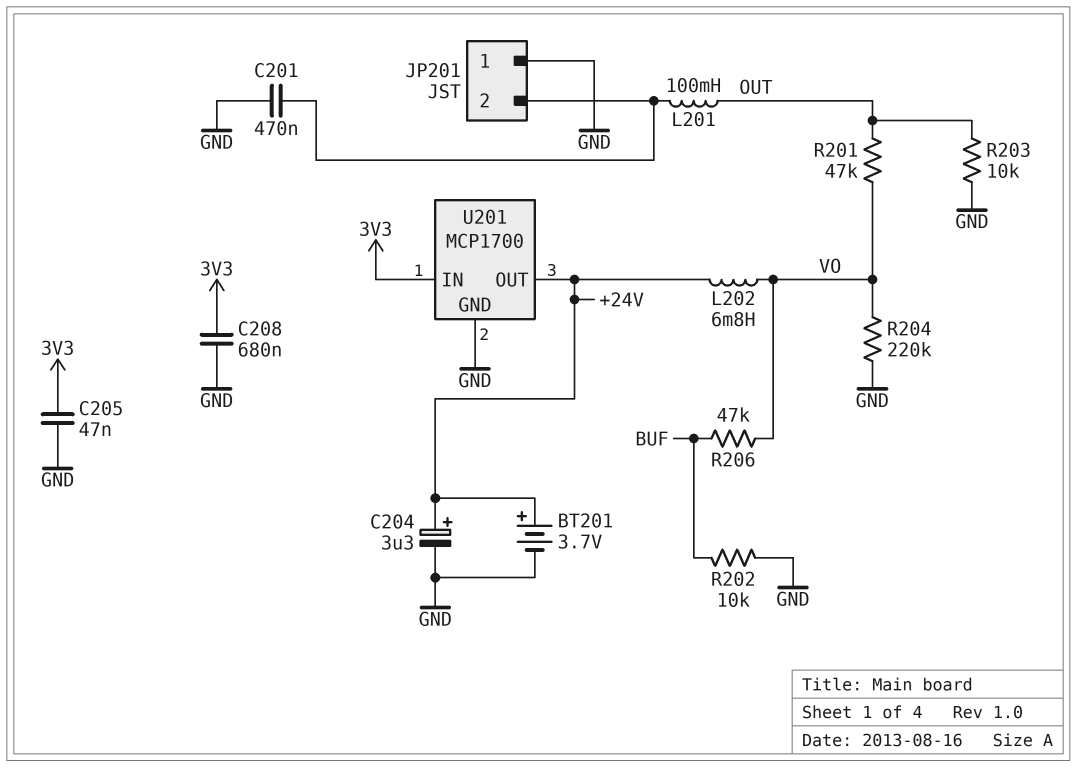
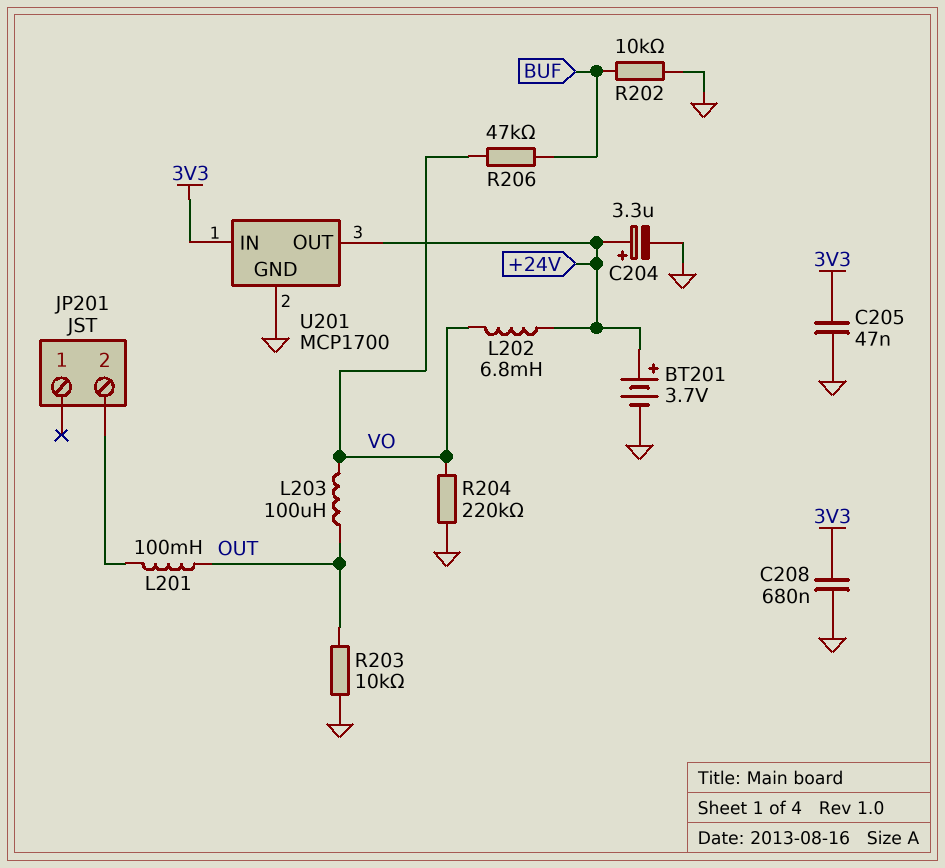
C201: 470nF (GND, JP201/2) -> none
JP201 pin 1: GND -> none
L203: none -> 100uH (OUT, VO)
R201: 47k (OUT, VO) -> none

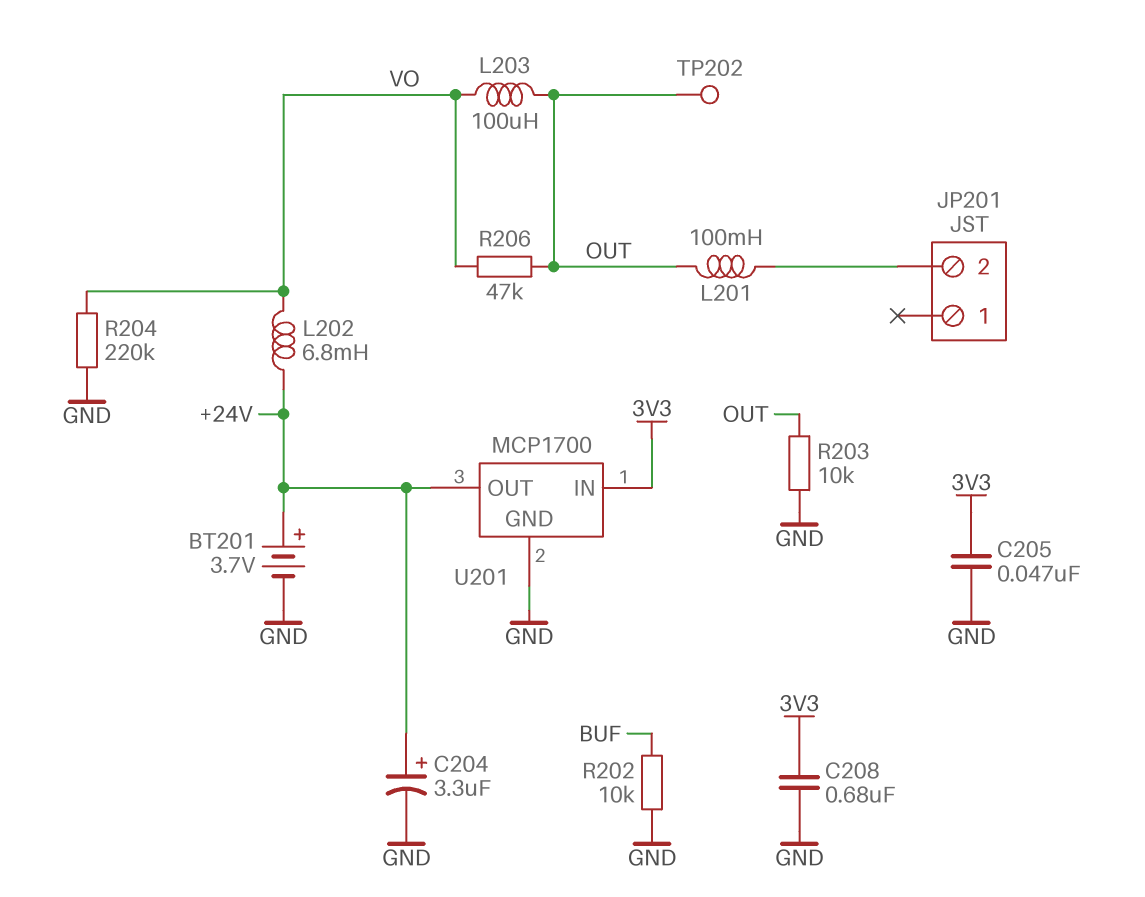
R206: 47k (BUF, VO) -> 47k (OUT, VO)
TP202: none -> test point (OUT)

